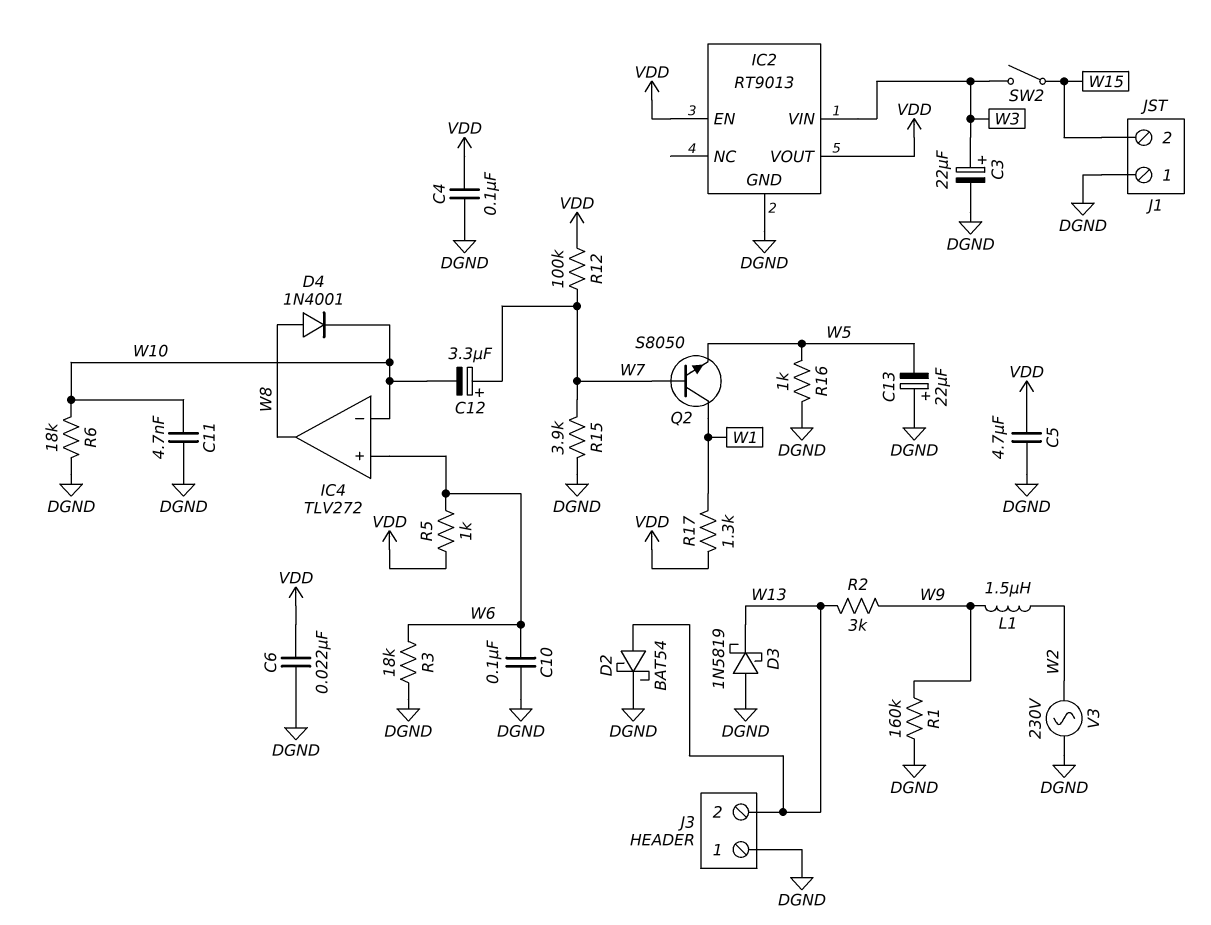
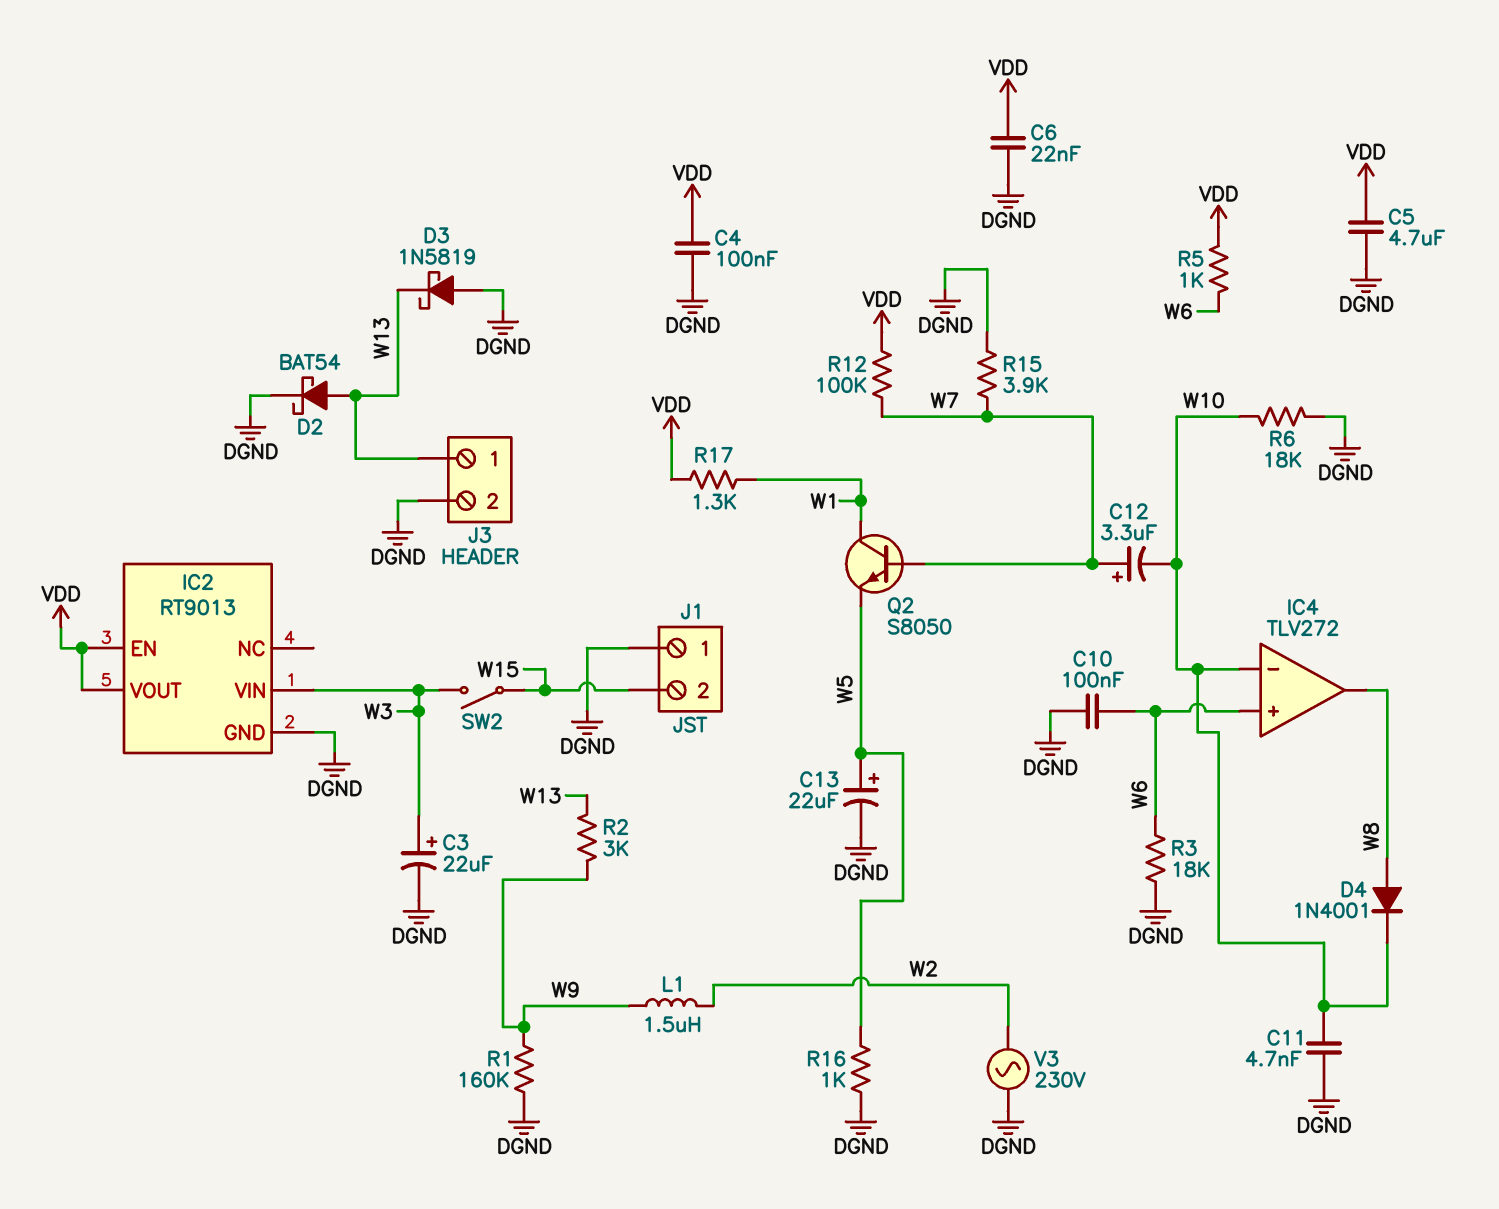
C13: 22uF (plus DGND, minus W5) -> 22uF (plus W5, minus DGND)
J3 pin 1: DGND -> W13
J3 pin 2: W13 -> DGND

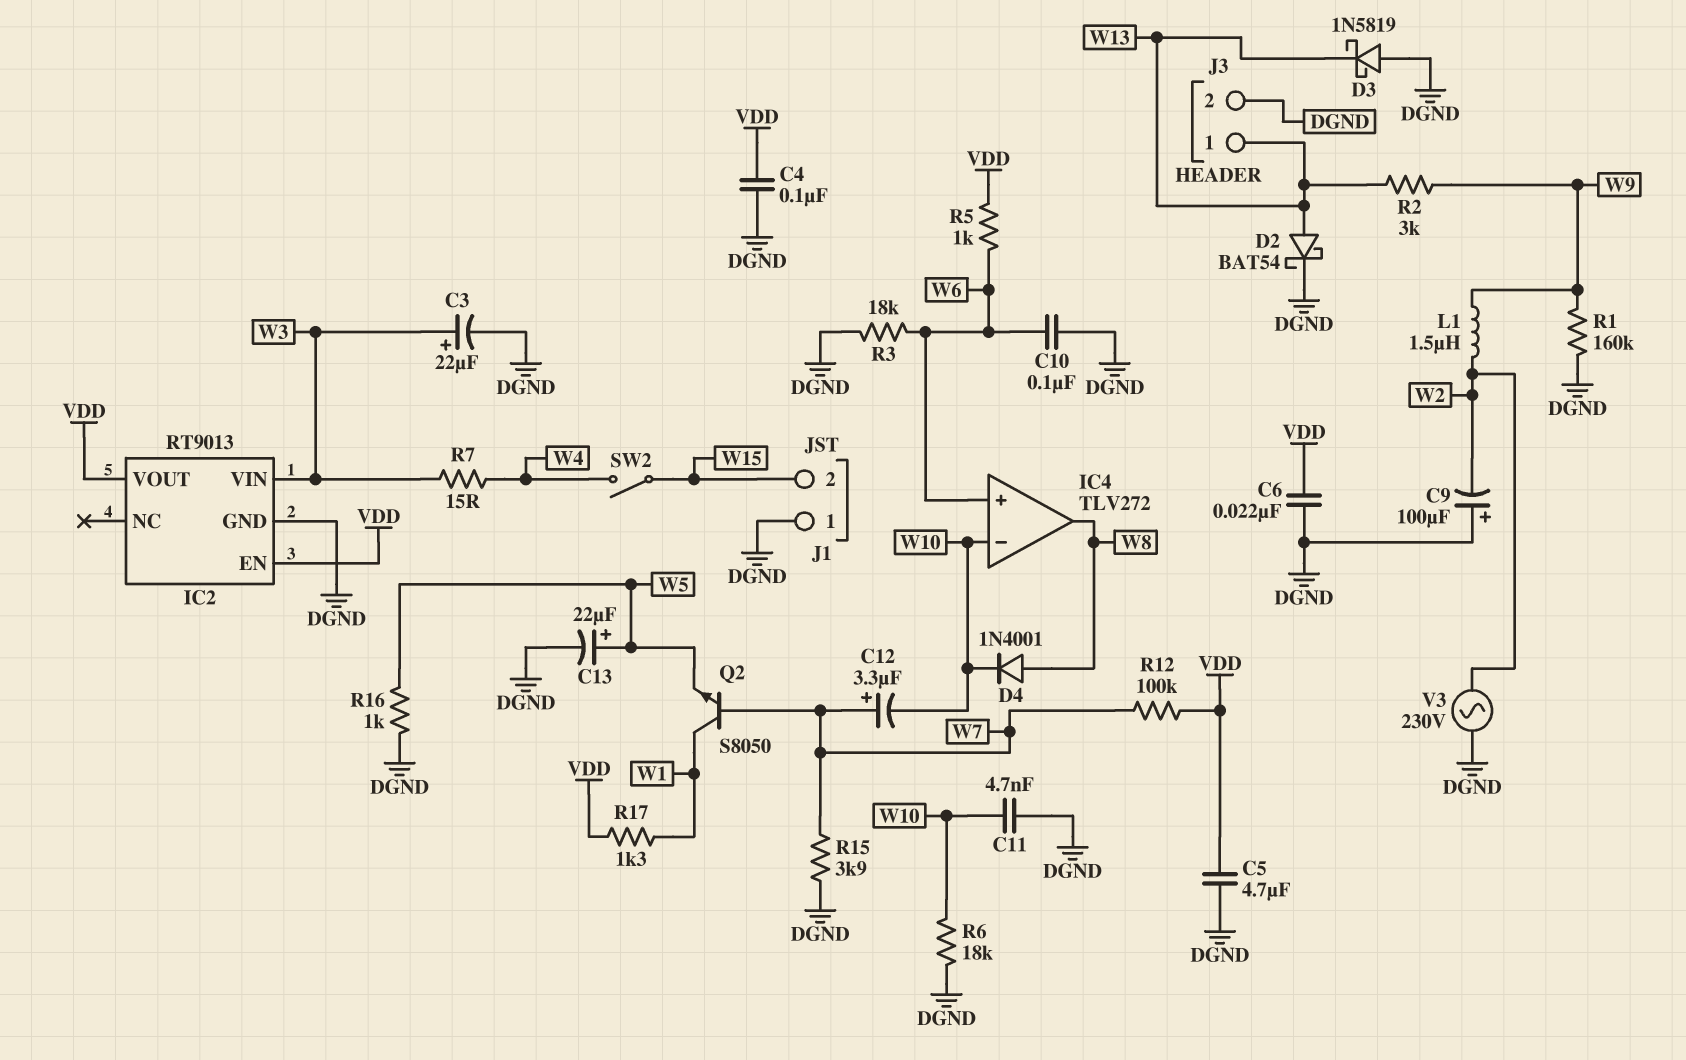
C9: none -> 100uF (plus DGND, minus W2)
R7: none -> 15 (W3, W4)
SW2: switch (W3, W15) -> switch (W4, W15)

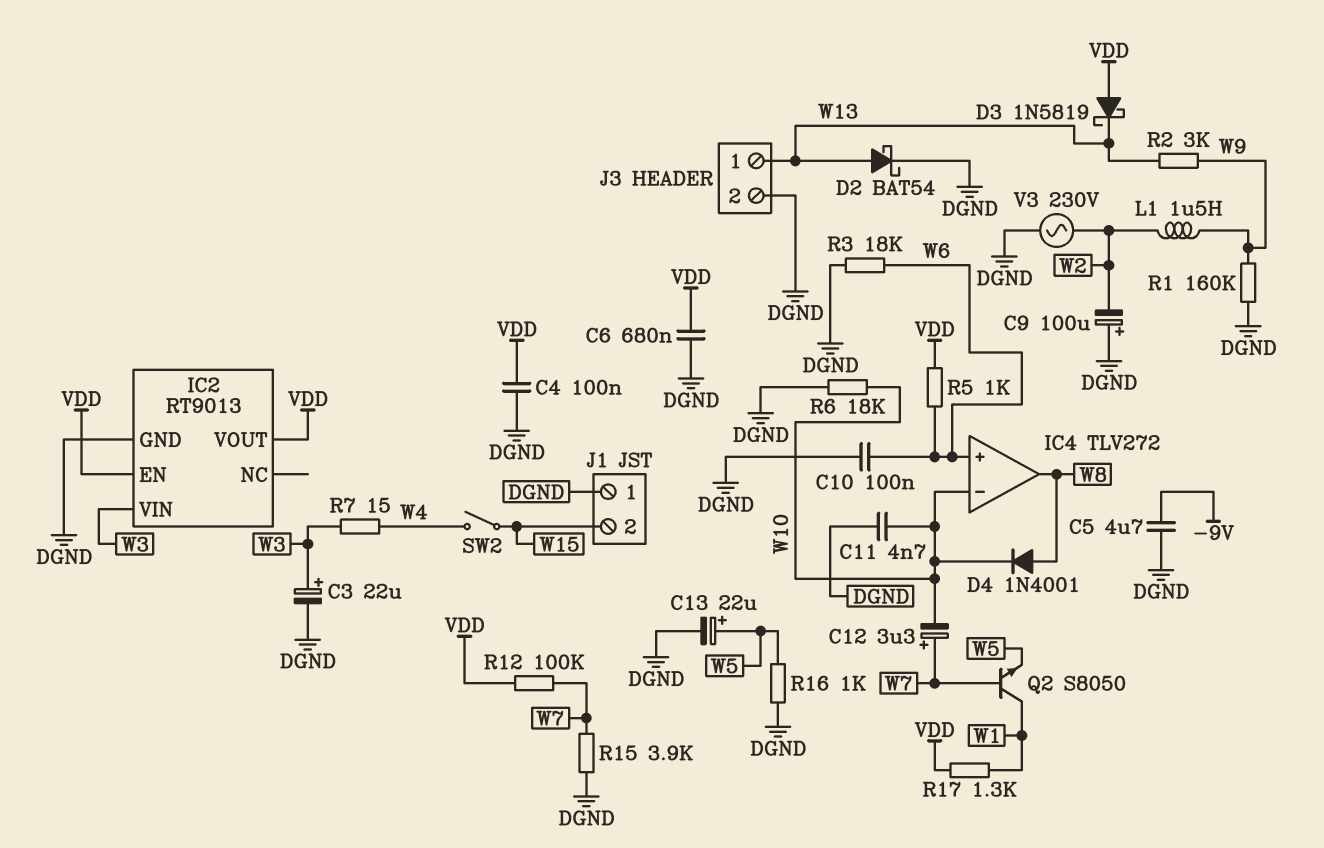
C5: 4.7uF (DGND, VDD) -> 4.7uF (-9V, DGND)
C6: 22nF (DGND, VDD) -> 680nF (DGND, VDD)
D3: schottky 1N5819 (A DGND, K W13) -> schottky 1N5819 (A VDD, K W13)

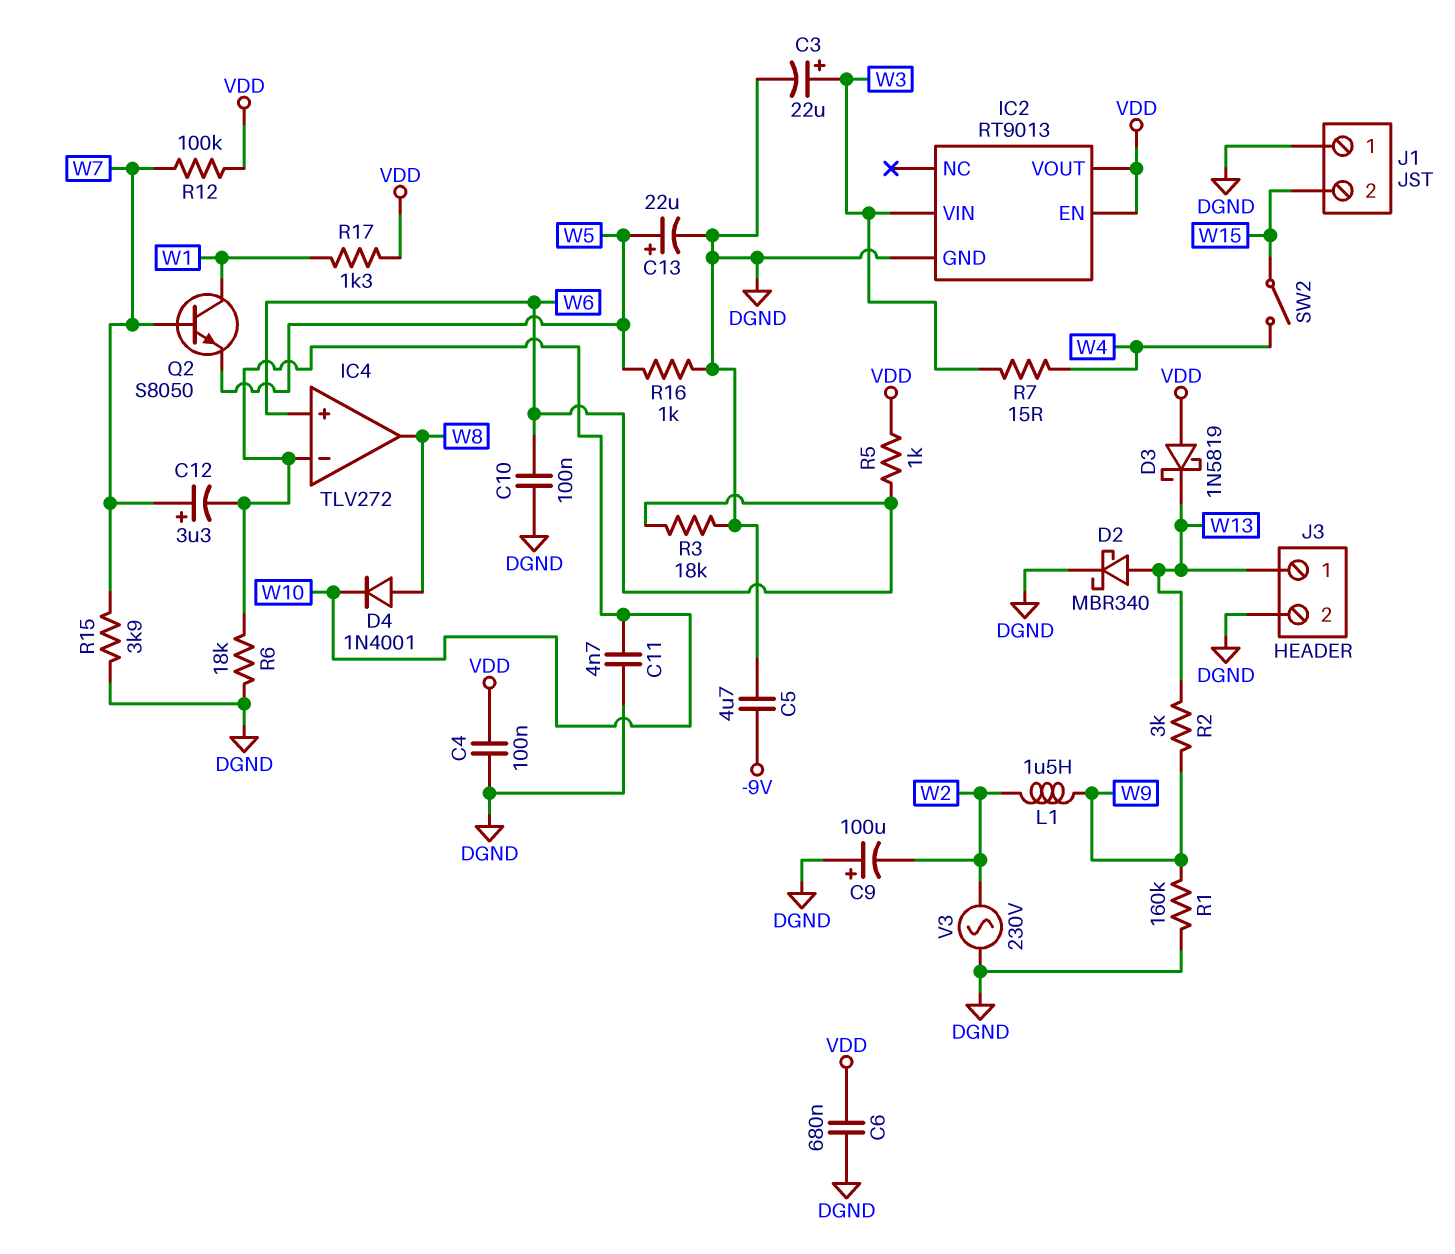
D2: schottky BAT54 (A W13, K DGND) -> schottky MBR340 (A W13, K DGND)

